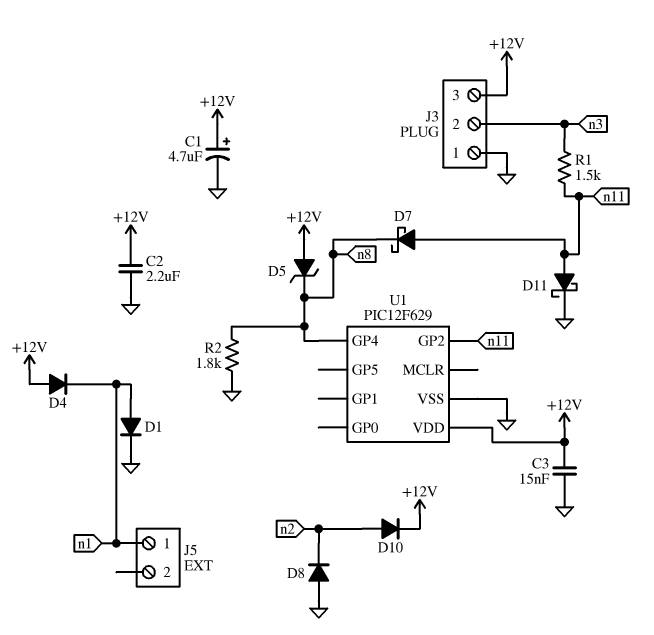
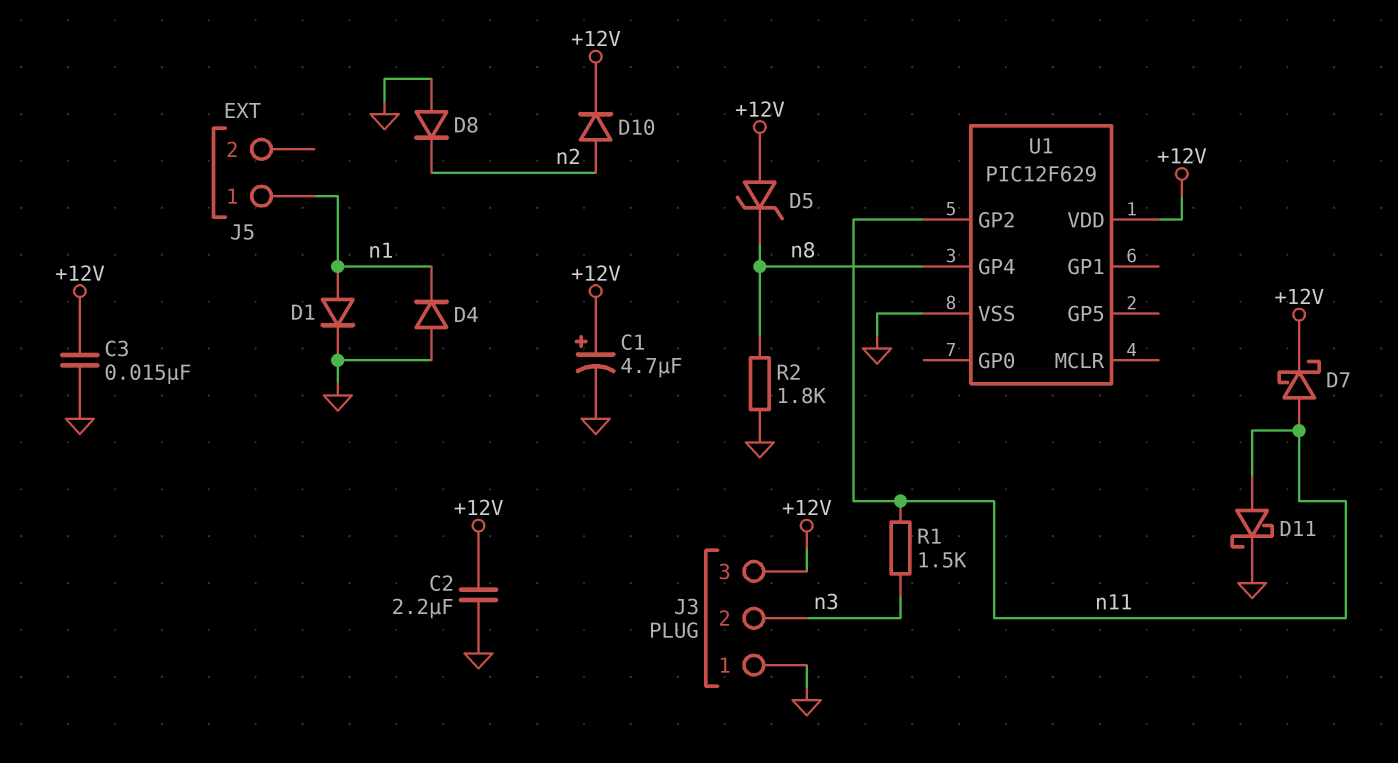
D4: diode (A +12V, K n1) -> diode (A GND, K n1)
D7: schottky (A n11, K n8) -> schottky (A n11, K +12V)

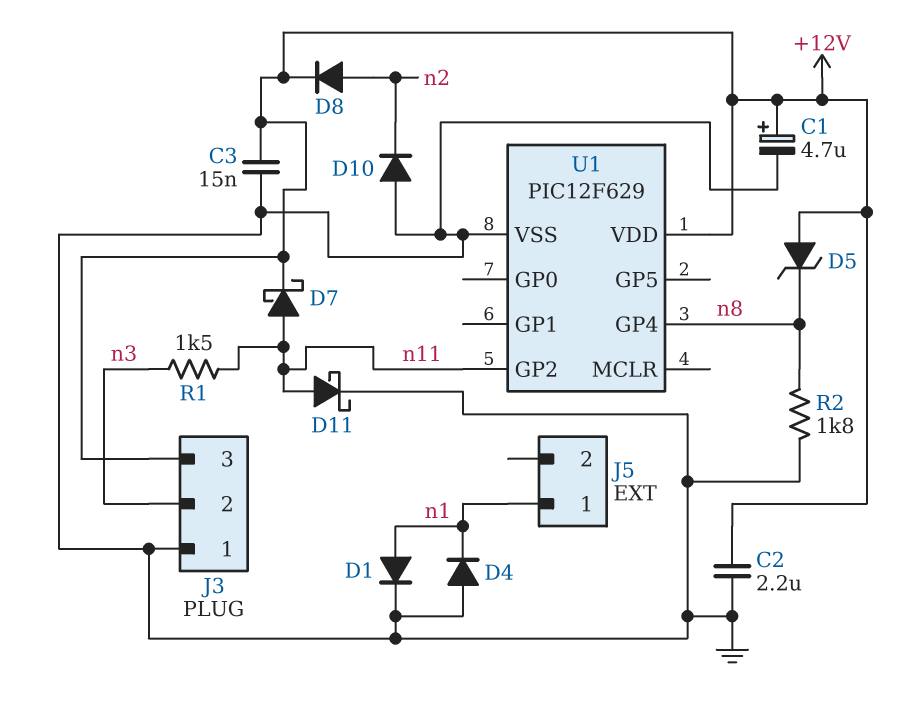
D8: diode (A GND, K n2) -> diode (A n2, K +12V)
D10: diode (A n2, K +12V) -> diode (A GND, K n2)

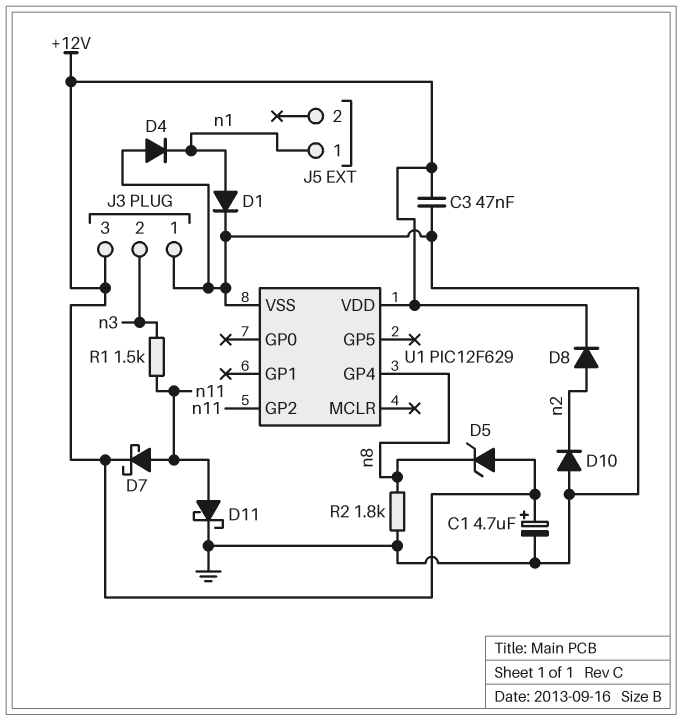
C2: 2.2uF (+12V, GND) -> none
C3: 15nF (+12V, GND) -> 47nF (+12V, GND)

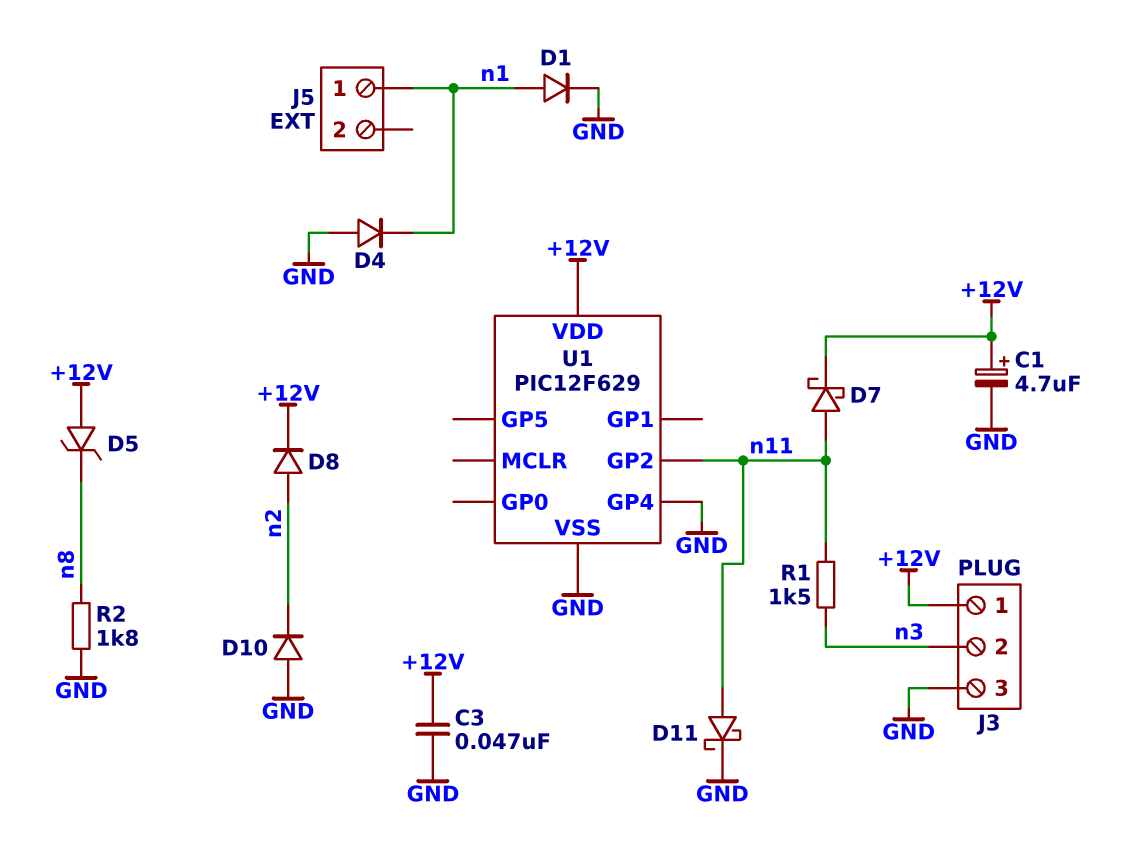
J3 pin 1: GND -> +12V
J3 pin 3: +12V -> GND
U1 pin GP4: n8 -> GND

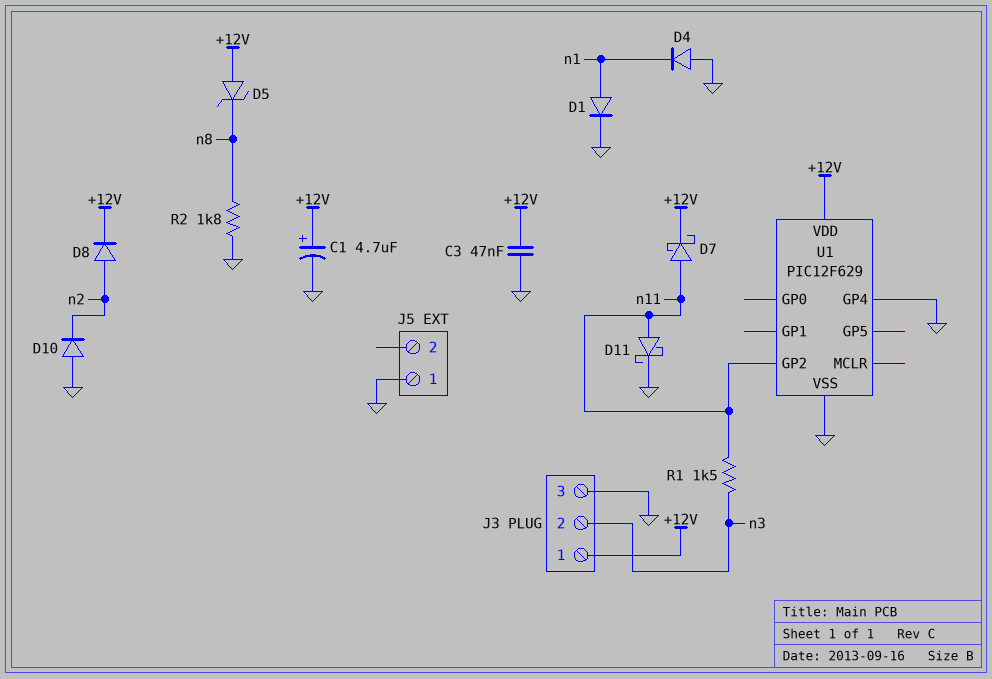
J5 pin 1: n1 -> GND

